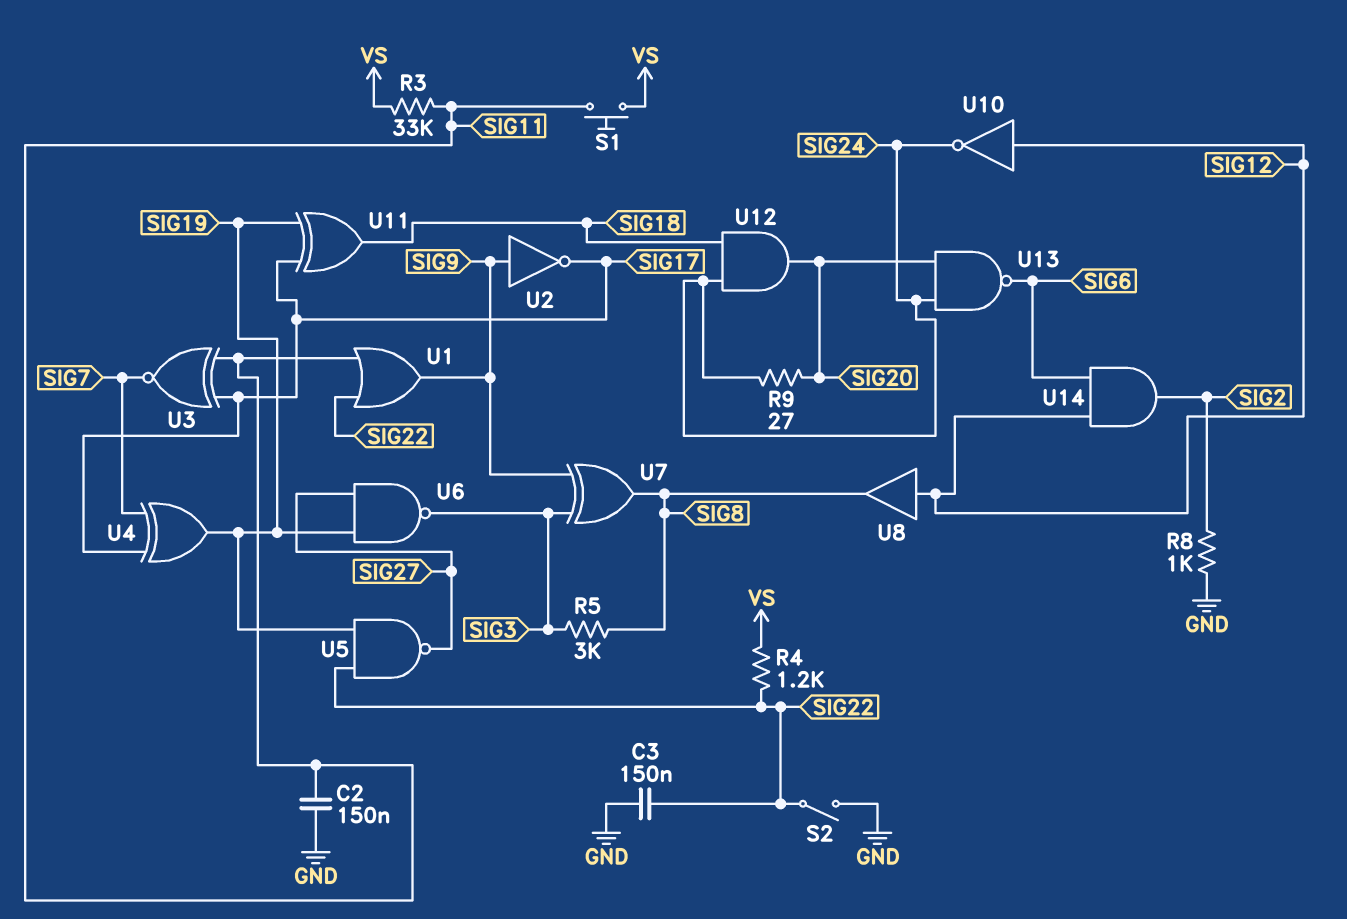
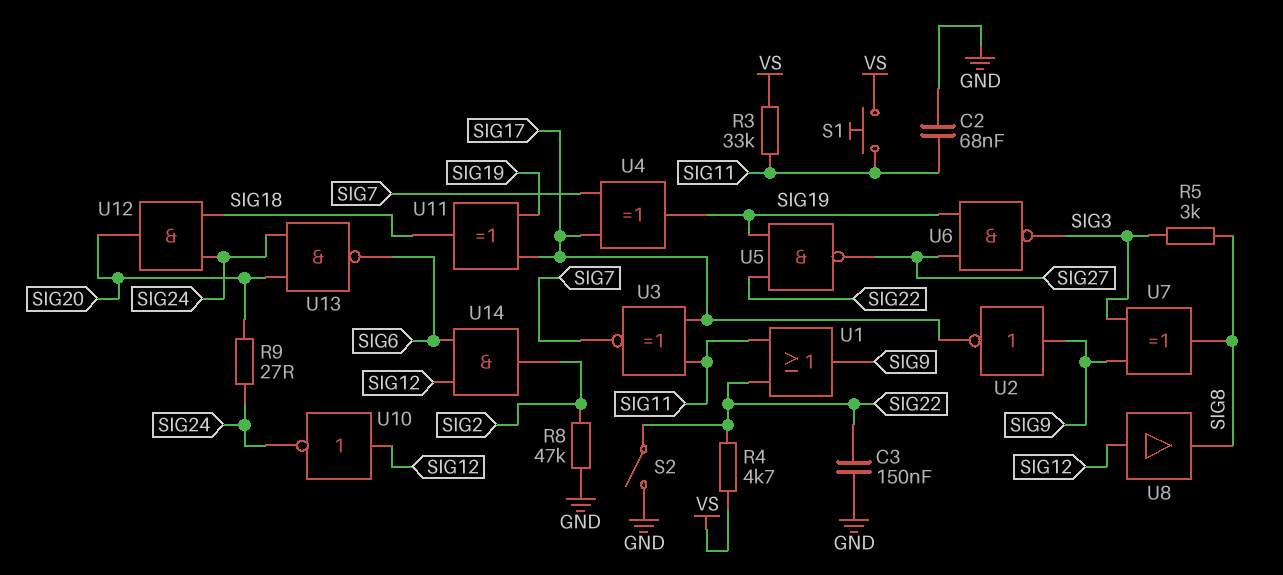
C2: 150nF (GND, SIG11) -> 68nF (GND, SIG11)
R4: 1.2k (SIG22, VS) -> 4.7k (SIG22, VS)
R8: 1k (GND, SIG2) -> 47k (GND, SIG2)

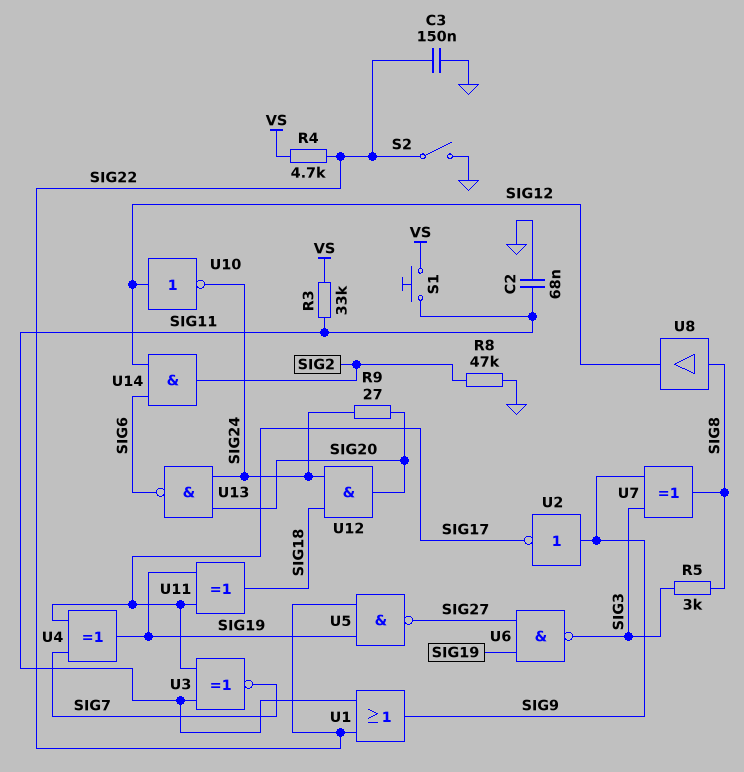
U8: buffer (in SIG12, out SIG8) -> buffer (in SIG8, out SIG12)

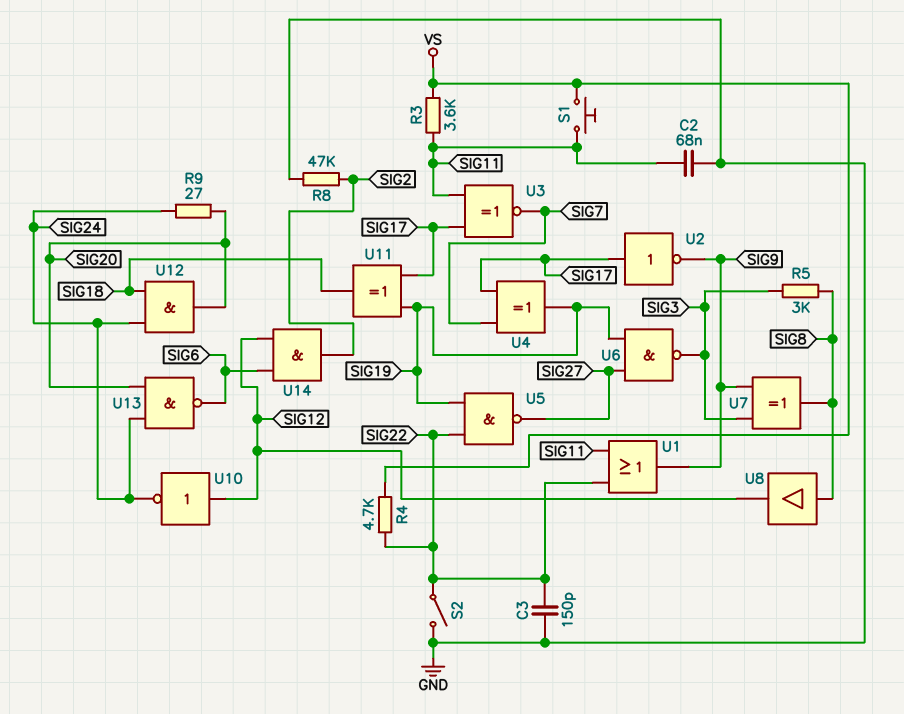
C3: 150nF (GND, SIG22) -> 150pF (GND, SIG22)
R3: 33k (SIG11, VS) -> 3.6k (SIG11, VS)
U2: NOT (in SIG9, out SIG17) -> NOT (in SIG17, out SIG9)

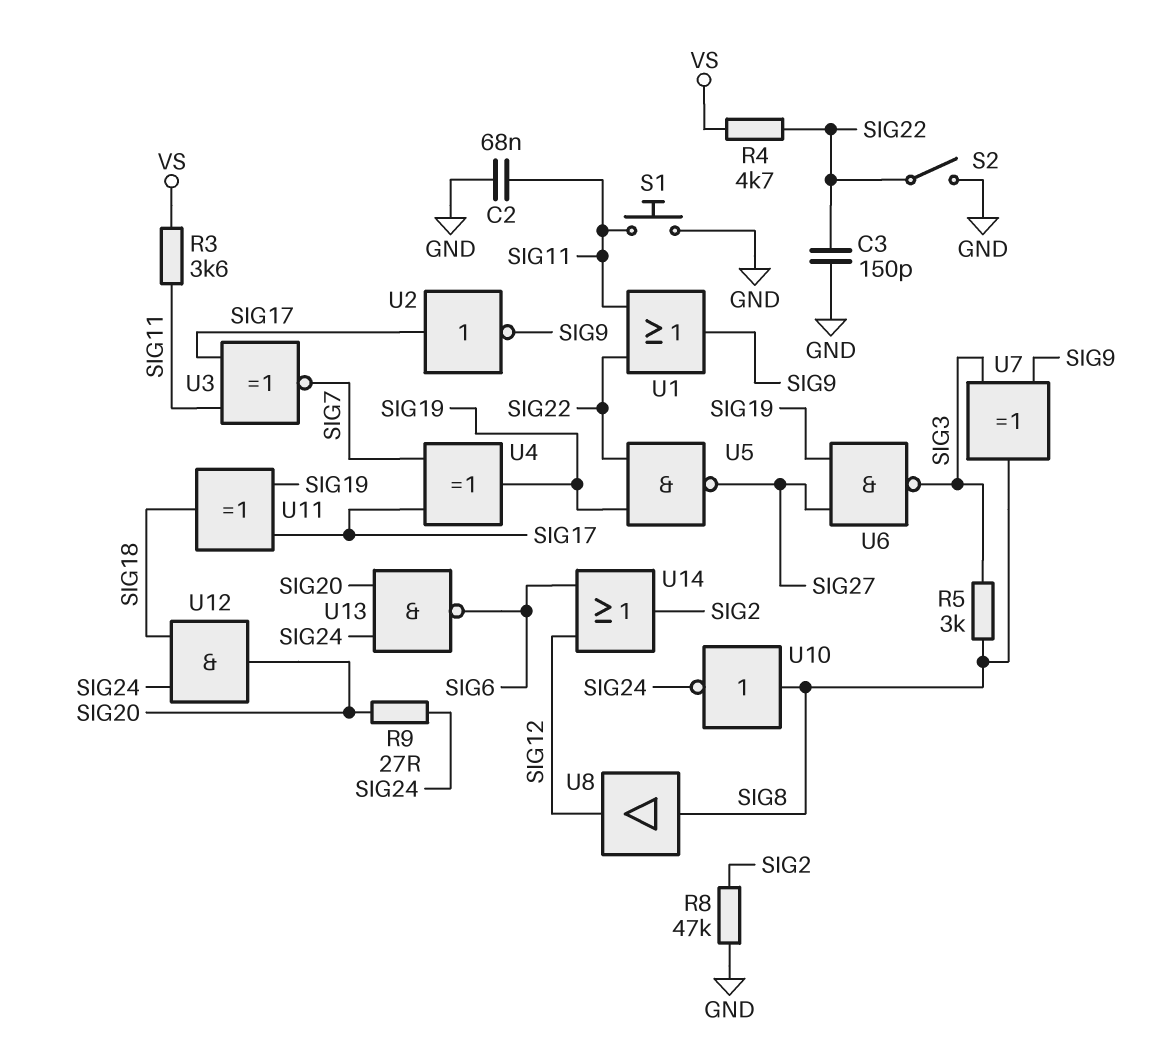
S1: button (SIG11, VS) -> button (GND, SIG11)
U10: NOT (in SIG12, out SIG24) -> NOT (in SIG8, out SIG24)
U14: AND (in SIG6, in SIG12, out SIG2) -> OR (in SIG6, in SIG12, out SIG2)

